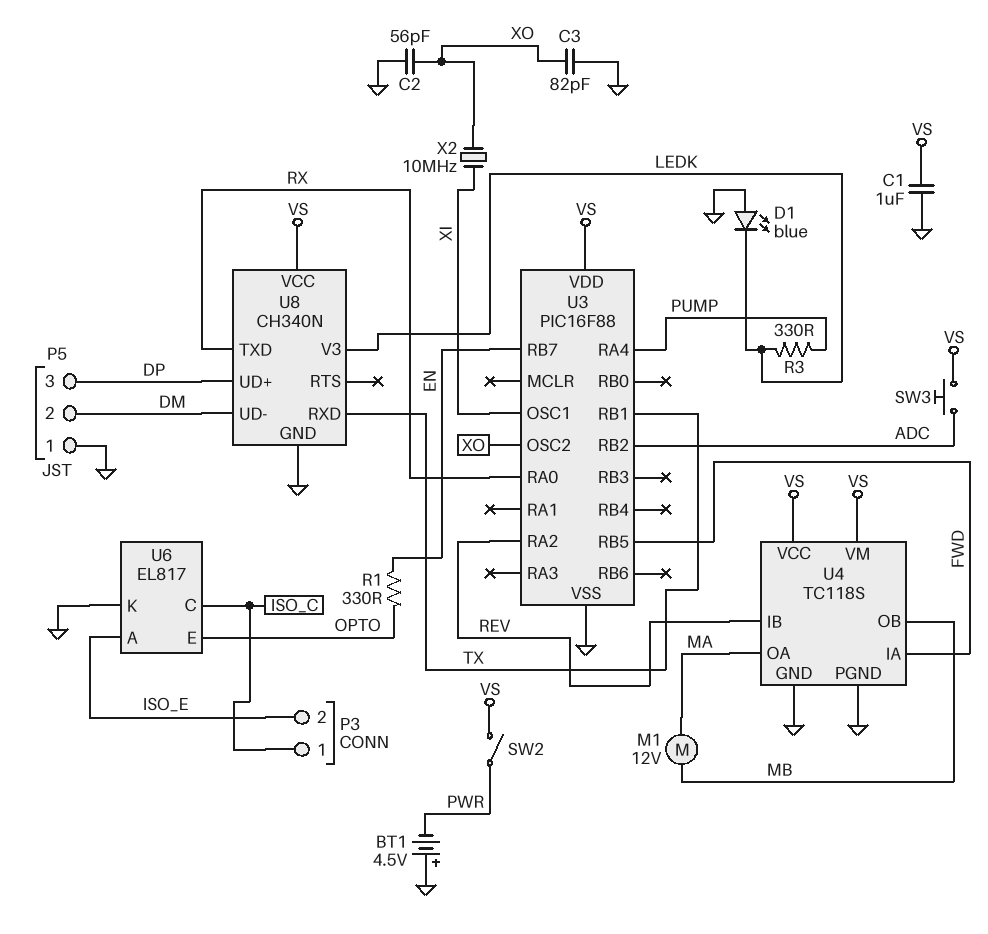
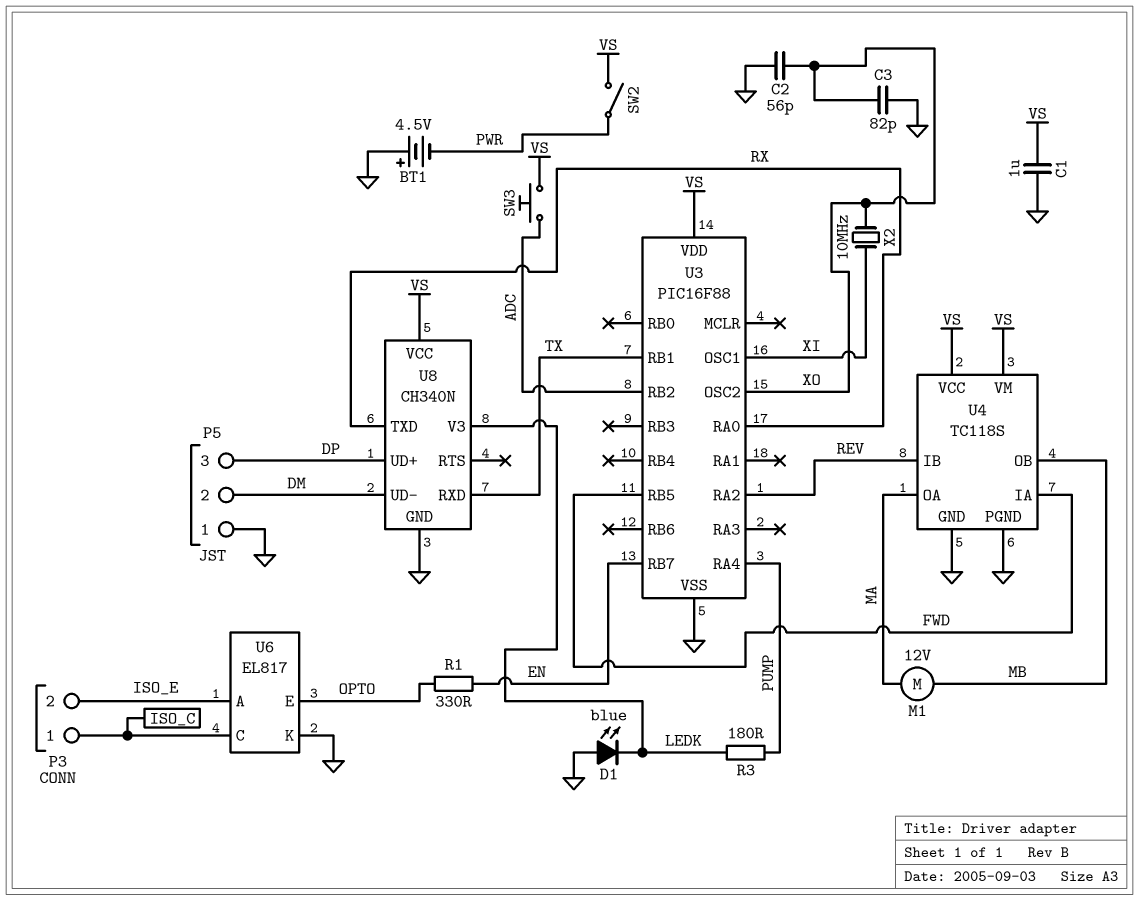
R3: 330 (LEDK, PUMP) -> 180 (LEDK, PUMP)

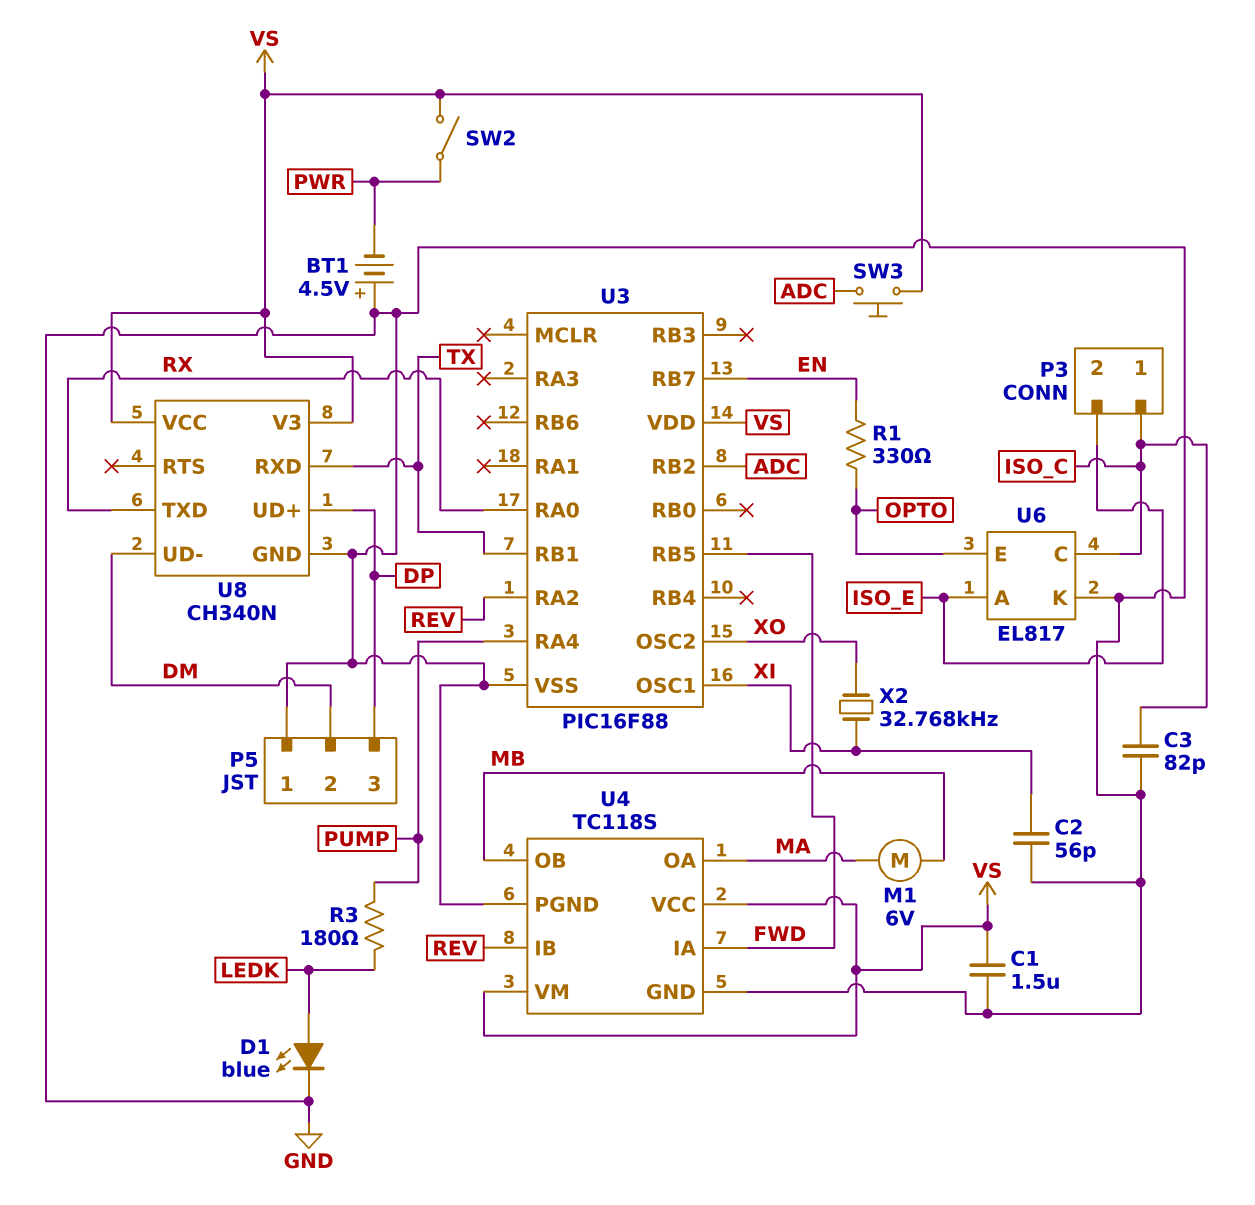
C1: 1uF (GND, VS) -> 1.5uF (GND, VS)
C2: 56pF (GND, XO) -> 56pF (GND, XI)
C3: 82pF (GND, XO) -> 82pF (GND, ISO_C)
D1: LED blue (A GND, K LEDK) -> LED blue (A LEDK, K GND)
M1: motor 12V (MA, MB) -> motor 6V (MA, MB)
U8 pin V3: LEDK -> VS
X2: 10MHz (XI, XO) -> 32.768kHz (XI, XO)

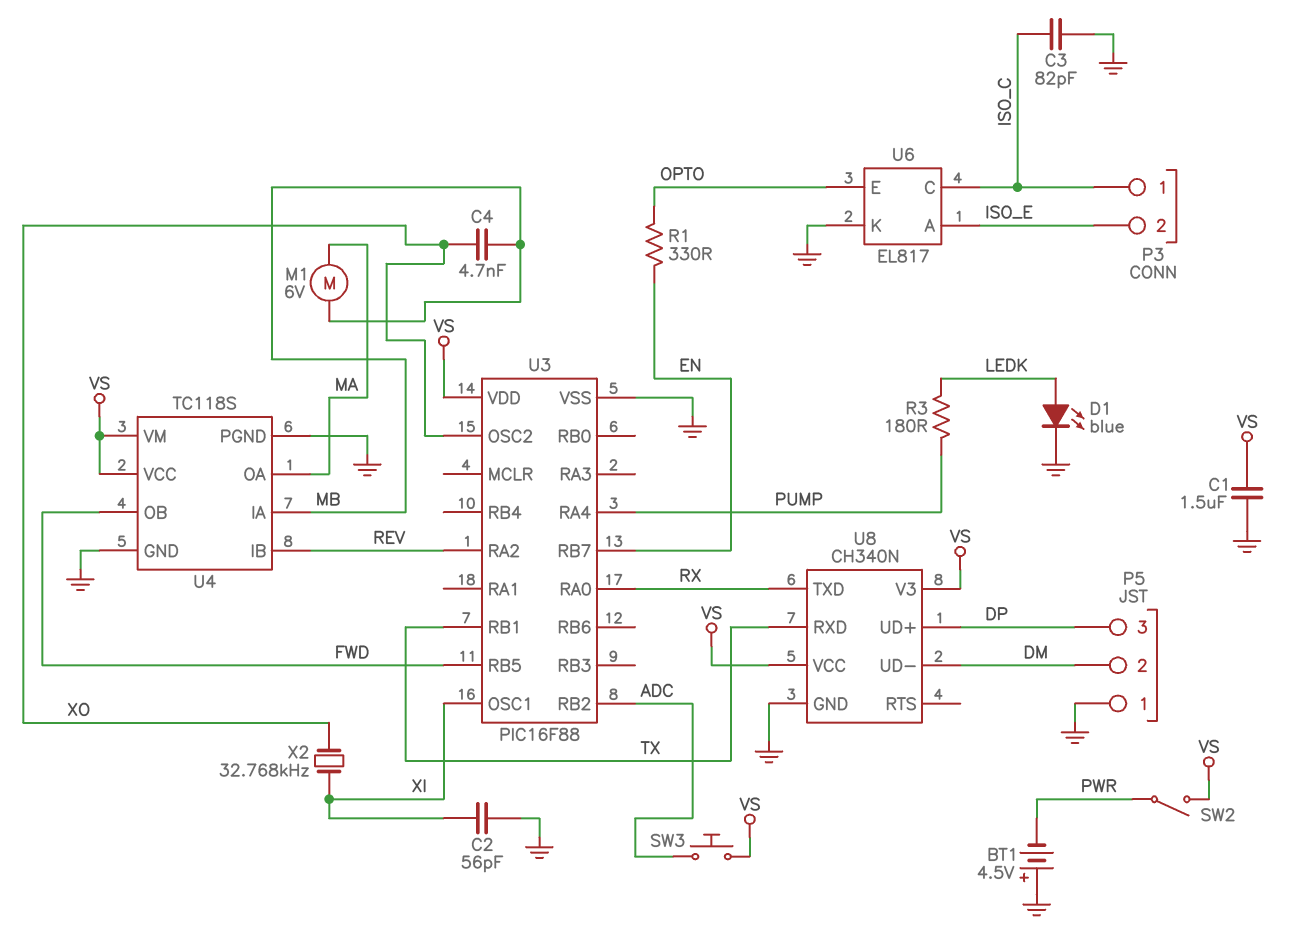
C4: none -> 4.7nF (MB, XO)
U4 pin IA: FWD -> MB
U4 pin OB: MB -> FWD

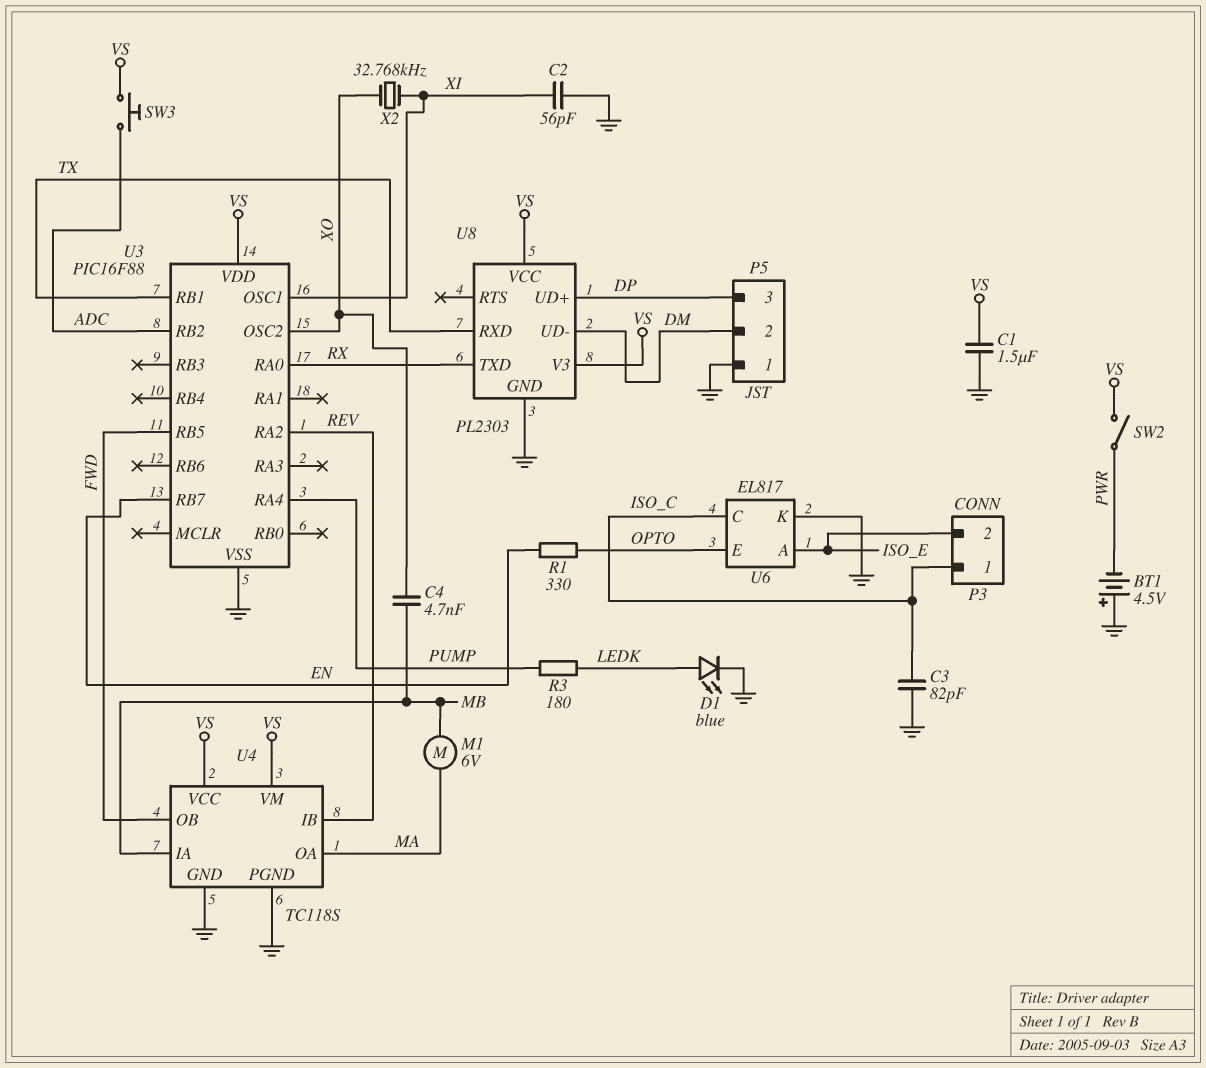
U8: CH340N -> PL2303

